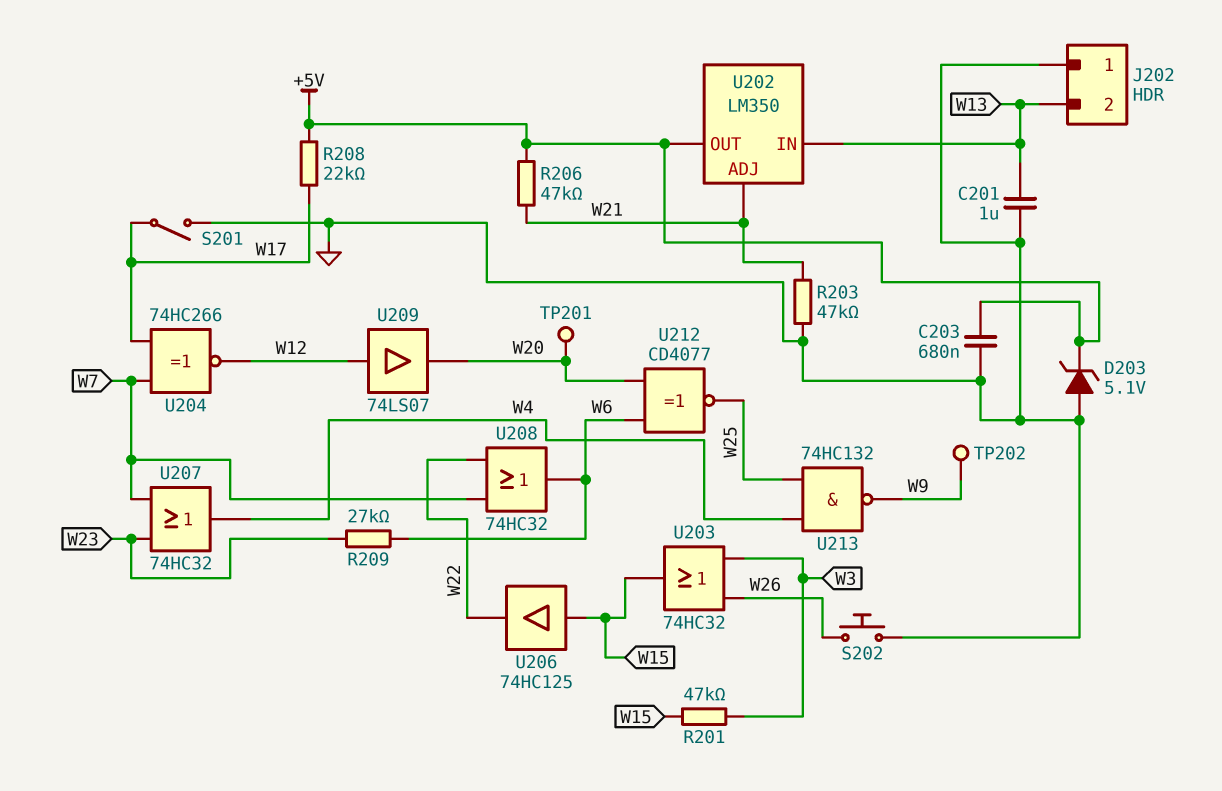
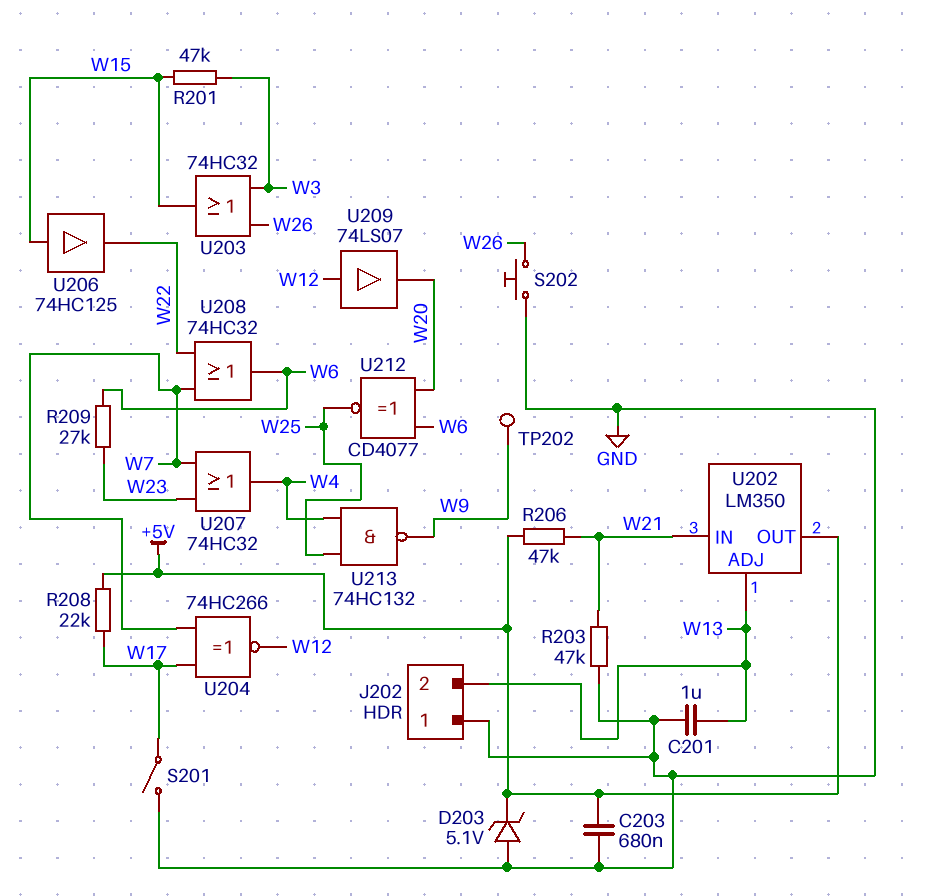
TP201: test point (W20) -> none
U202 pin ADJ: W21 -> W13
U202 pin IN: W13 -> W21

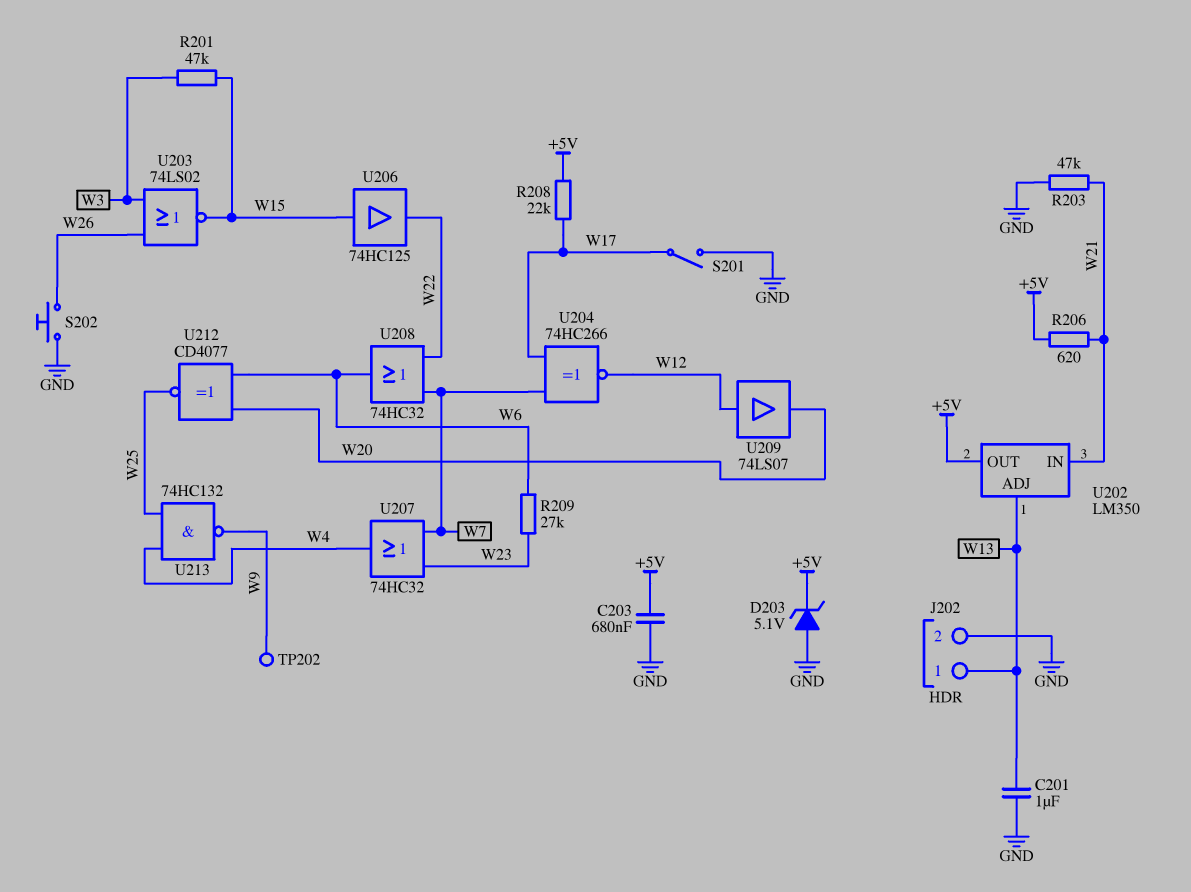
J202 pin 1: GND -> W13
J202 pin 2: W13 -> GND
R206: 47k (+5V, W21) -> 620 (+5V, W21)
U203: OR 74HC32 (in W3, in W26, out W15) -> NOR 74LS02 (in W3, in W26, out W15)

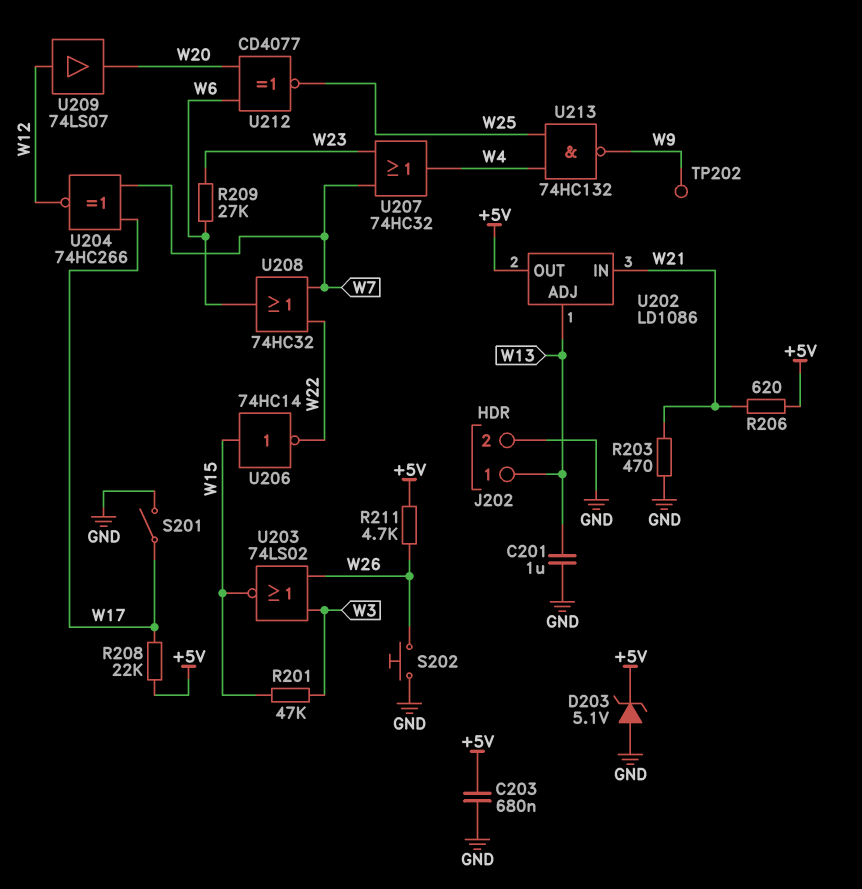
R203: 47k (GND, W21) -> 470 (GND, W21)
R211: none -> 4.7k (+5V, W26)
U202: LM350 -> LD1086
U206: buffer 74HC125 (in W15, out W22) -> NOT 74HC14 (in W15, out W22)

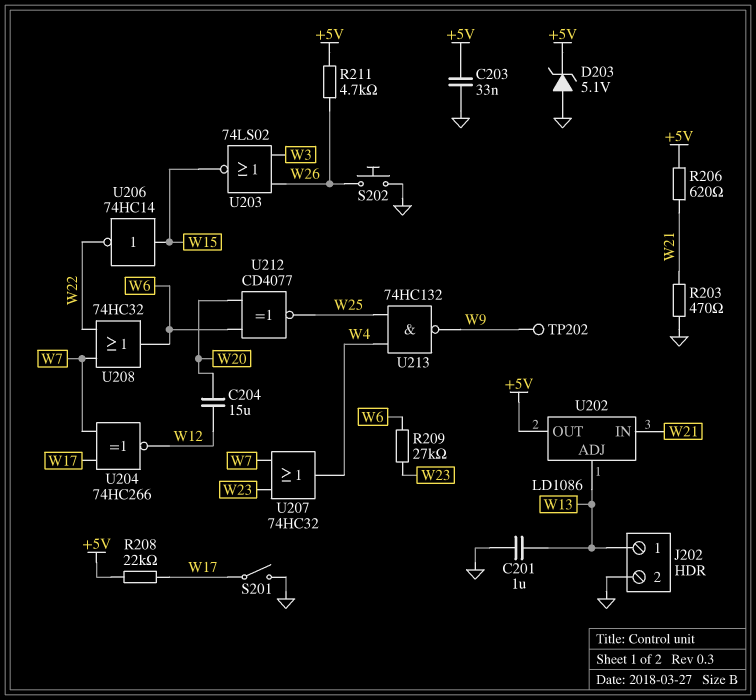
C203: 680nF (+5V, GND) -> 33nF (+5V, GND)
C204: none -> 15uF (W12, W20)
R201: 47k (W3, W15) -> none
U209: buffer 74LS07 (in W12, out W20) -> none

